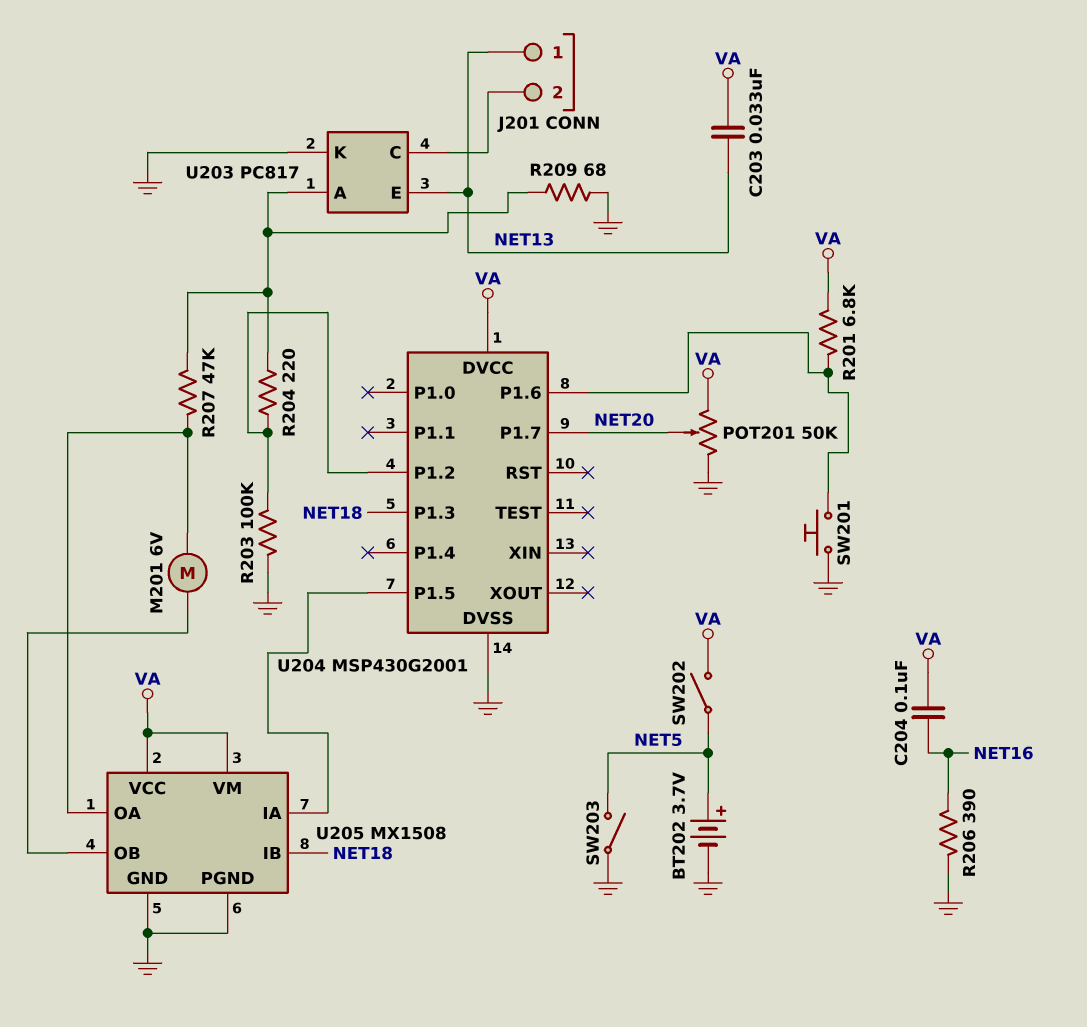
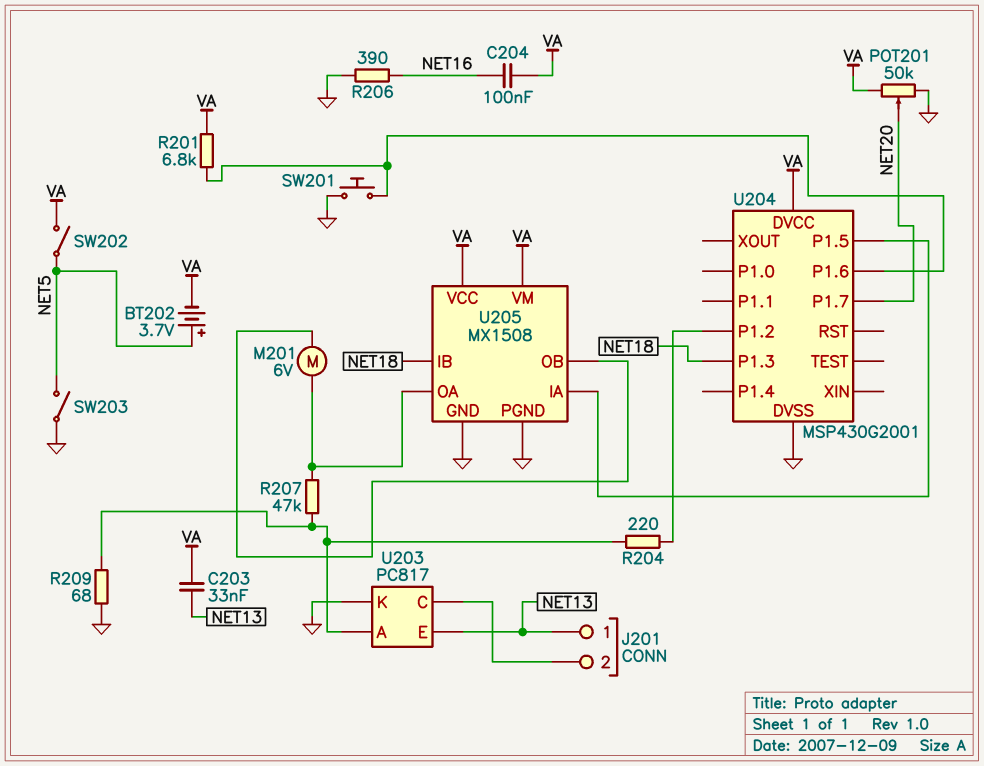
BT202: 3.7V (plus NET5, minus GND) -> 3.7V (plus NET5, minus VA)
R203: 100k (GND, U204/P1.2) -> none

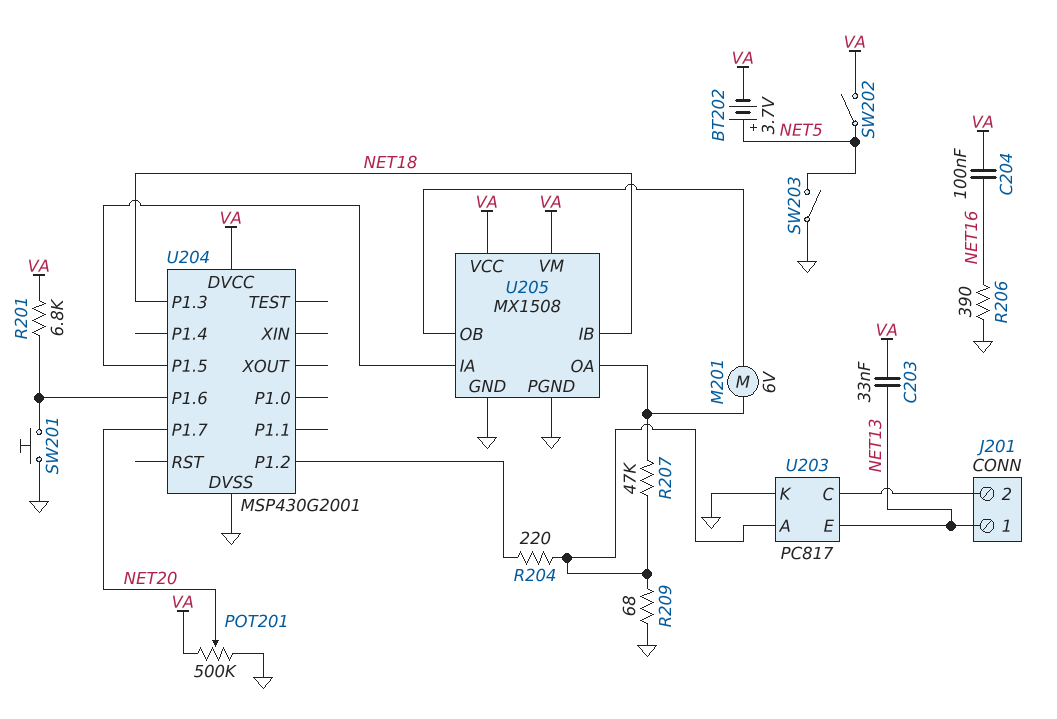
POT201: 50k (GND, VA, wiper NET20) -> 500k (GND, VA, wiper NET20)

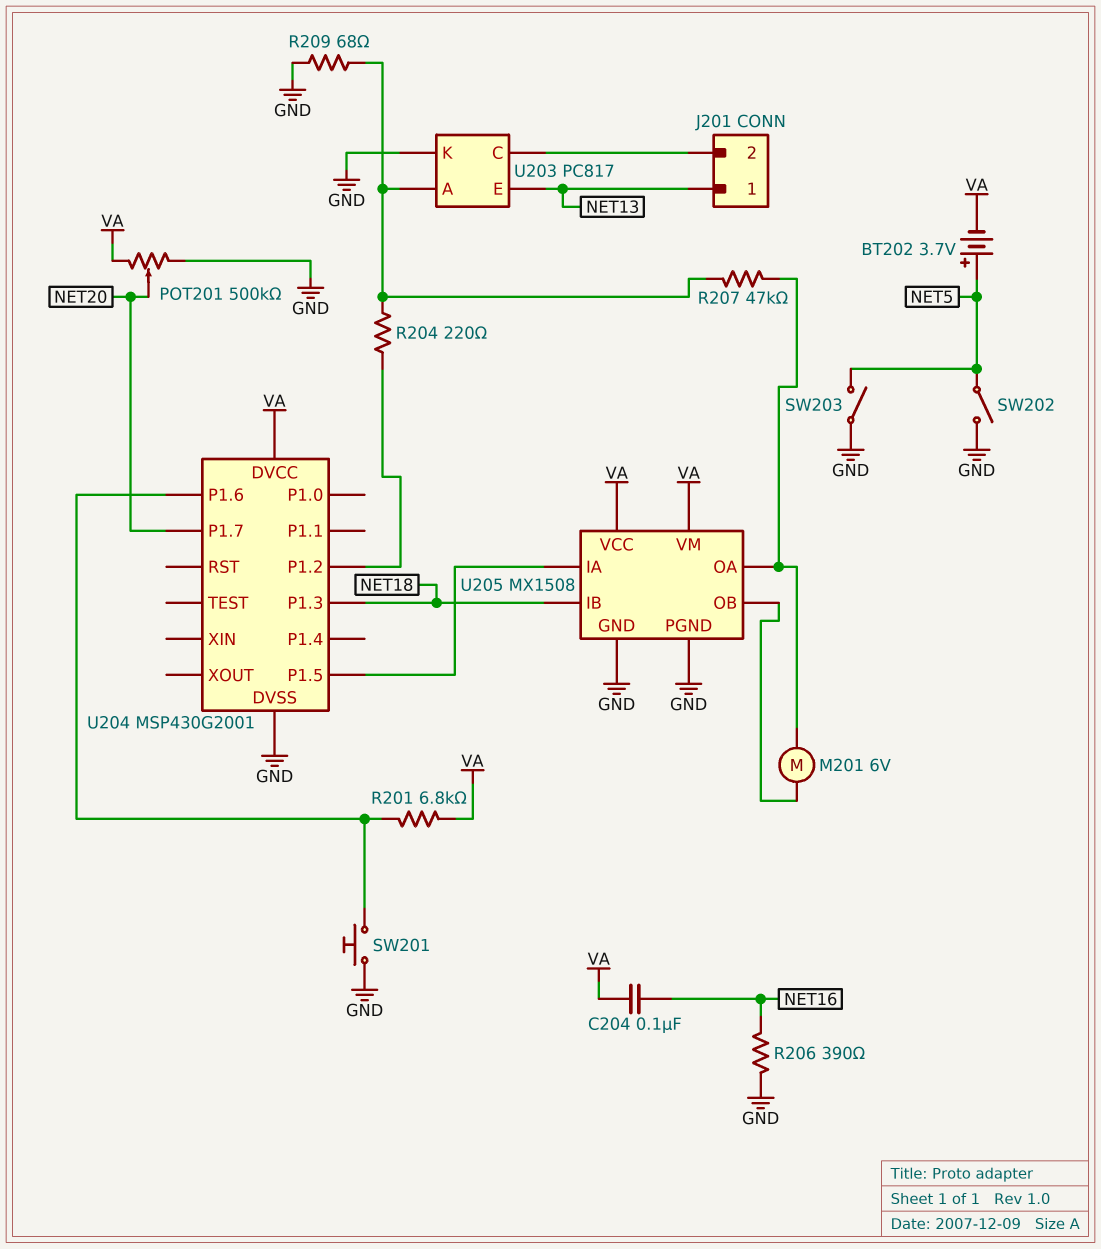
C203: 33nF (NET13, VA) -> none
SW202: switch (NET5, VA) -> switch (GND, NET5)

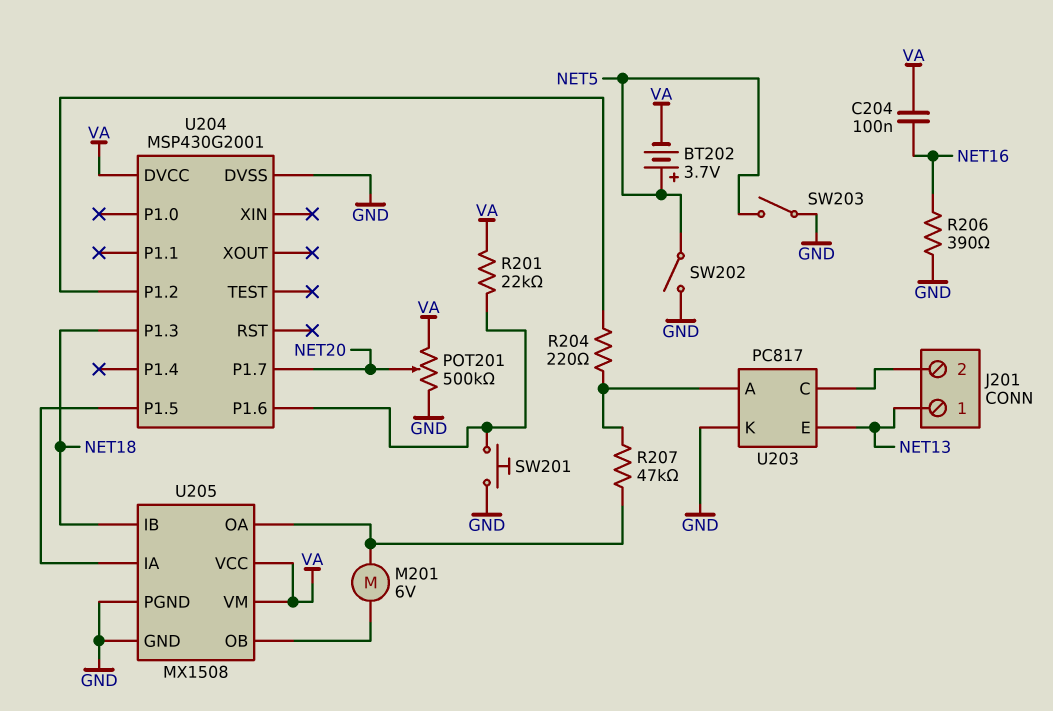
R201: 6.8k (U204/P1.6, VA) -> 22k (U204/P1.6, VA)
R209: 68 (GND, U203/A) -> none

